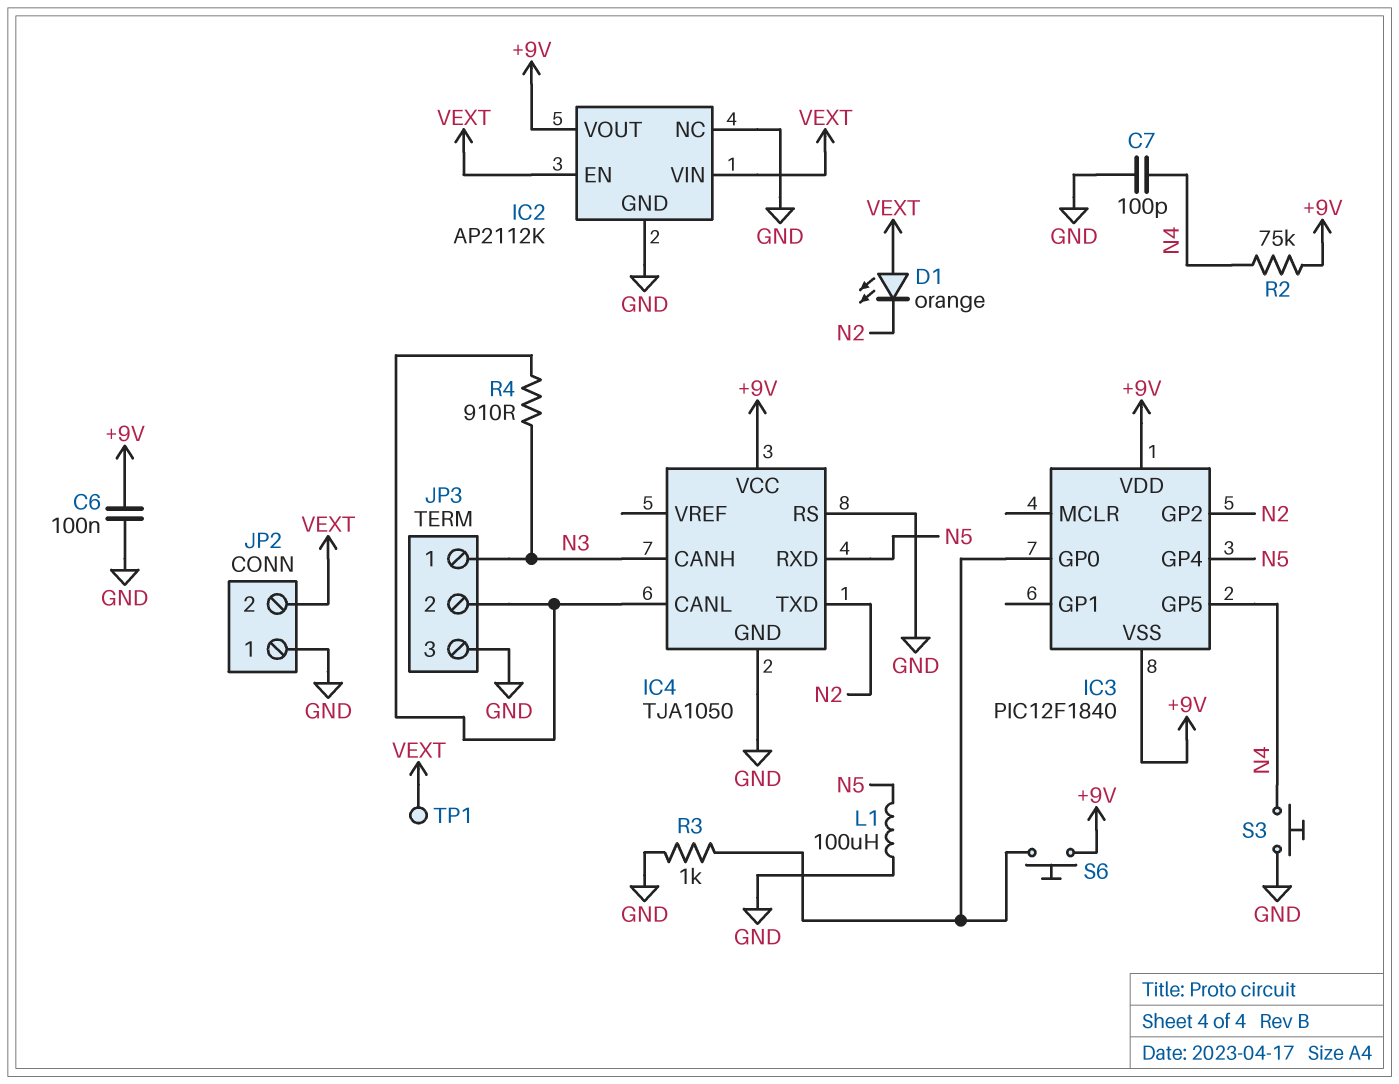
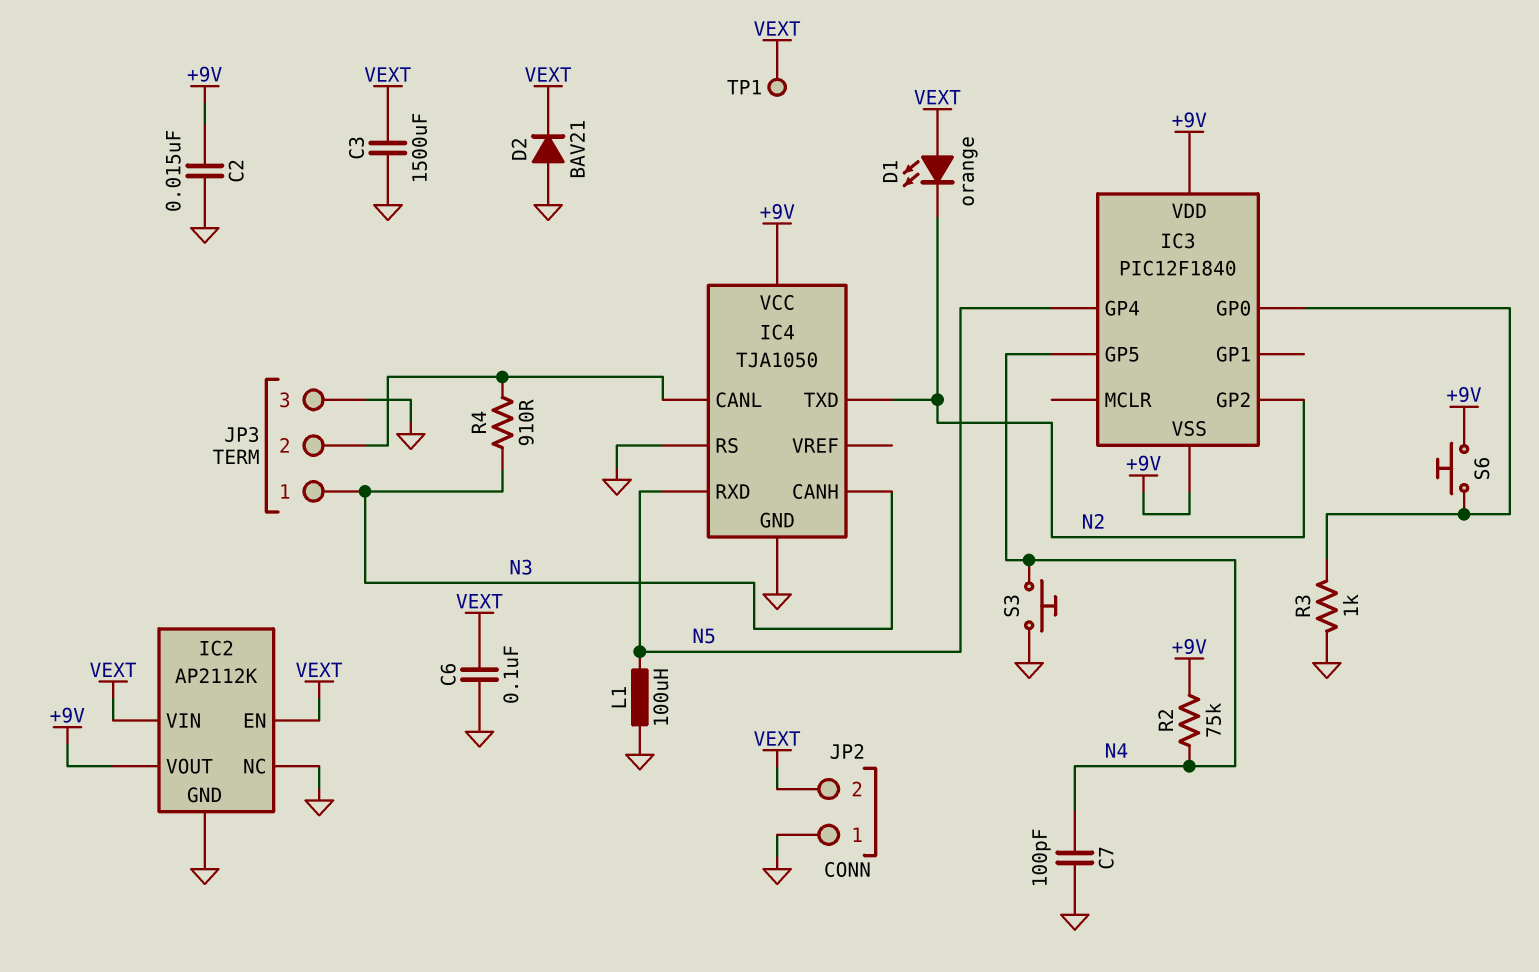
C2: none -> 15nF (+9V, GND)
C3: none -> 1500uF (GND, VEXT)
C6: 100nF (+9V, GND) -> 100nF (GND, VEXT)
D2: none -> diode BAV21 (A GND, K VEXT)

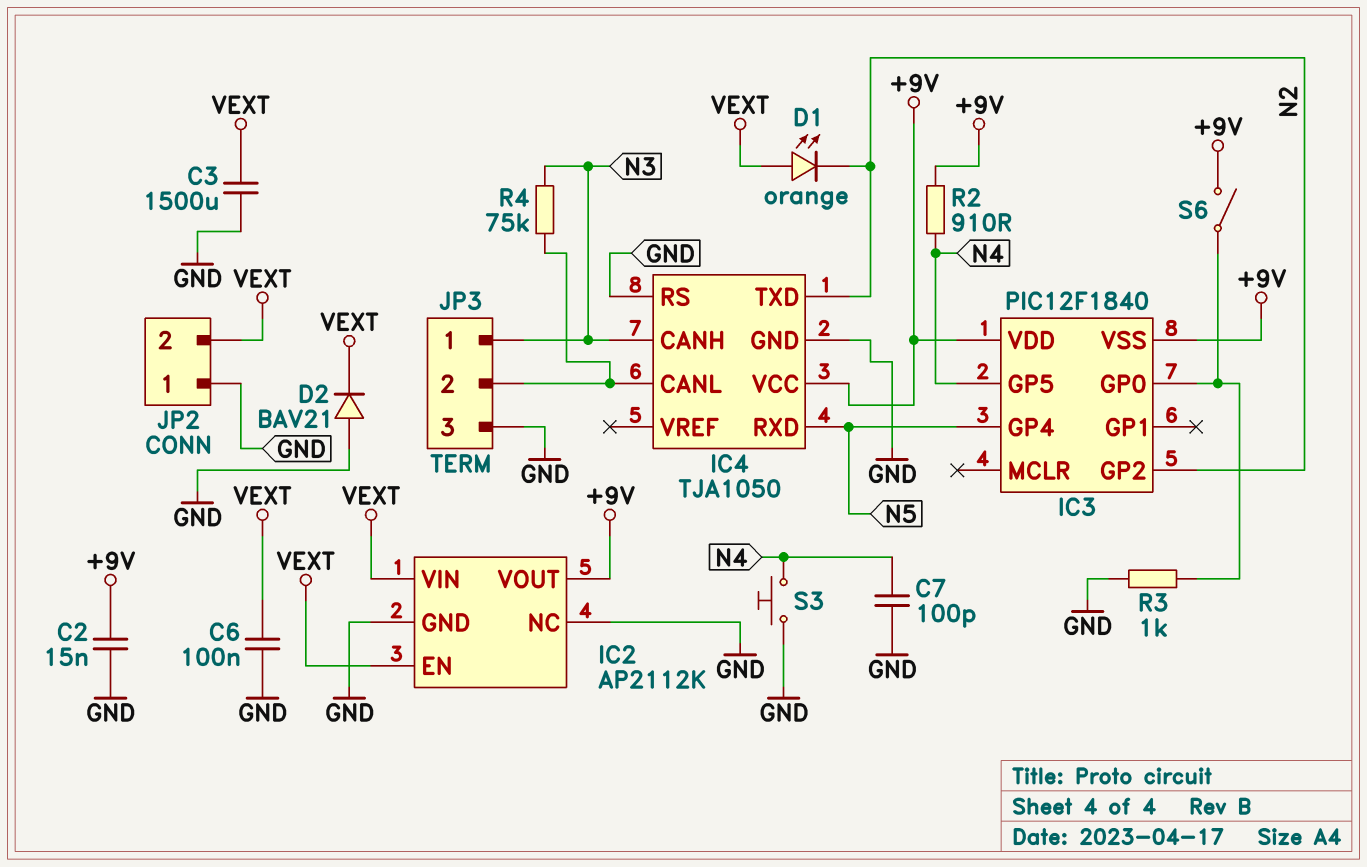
L1: 100uH (GND, N5) -> none
R2: 75k (+9V, N4) -> 910 (+9V, N4)
R4: 910 (IC4/CANL, N3) -> 75k (IC4/CANL, N3)
S6: button (+9V, IC3/GP0) -> switch (+9V, IC3/GP0)
TP1: test point (VEXT) -> none

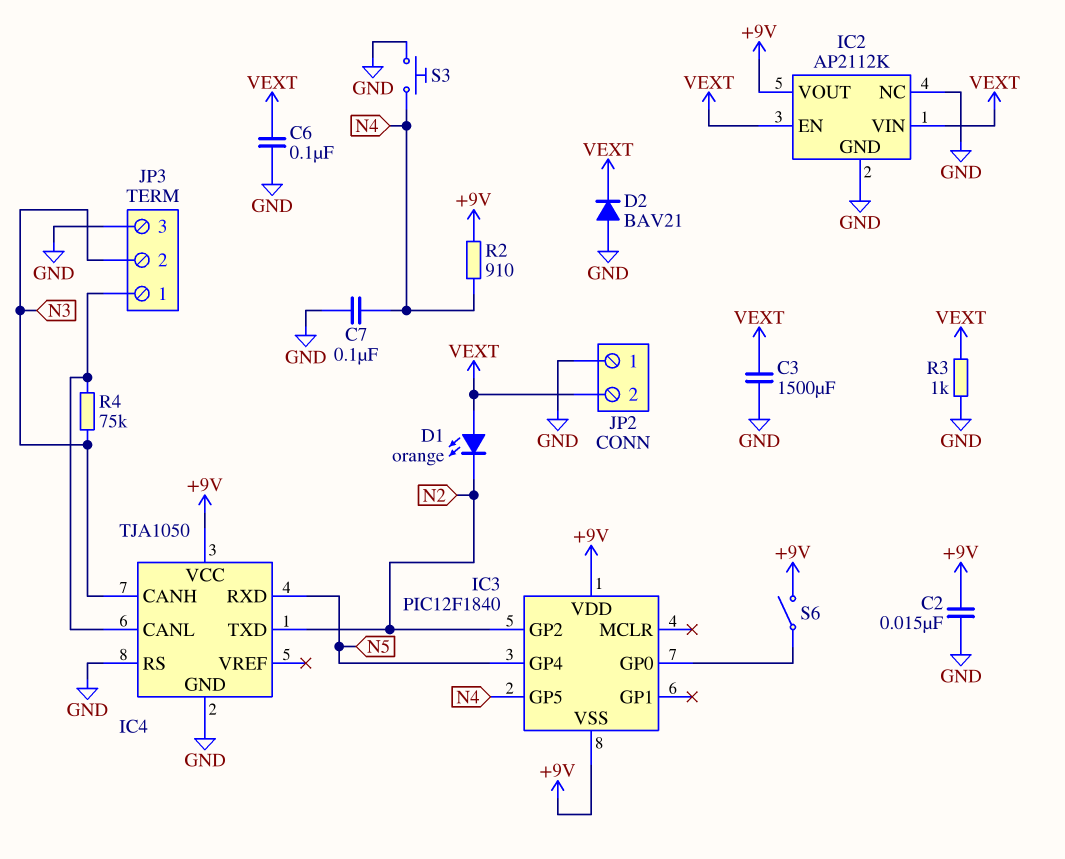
C7: 100pF (GND, N4) -> 100nF (GND, N4)
JP3 pin 1: N3 -> IC4/CANL
JP3 pin 2: IC4/CANL -> N3
R3: 1k (GND, IC3/GP0) -> 1k (GND, VEXT)

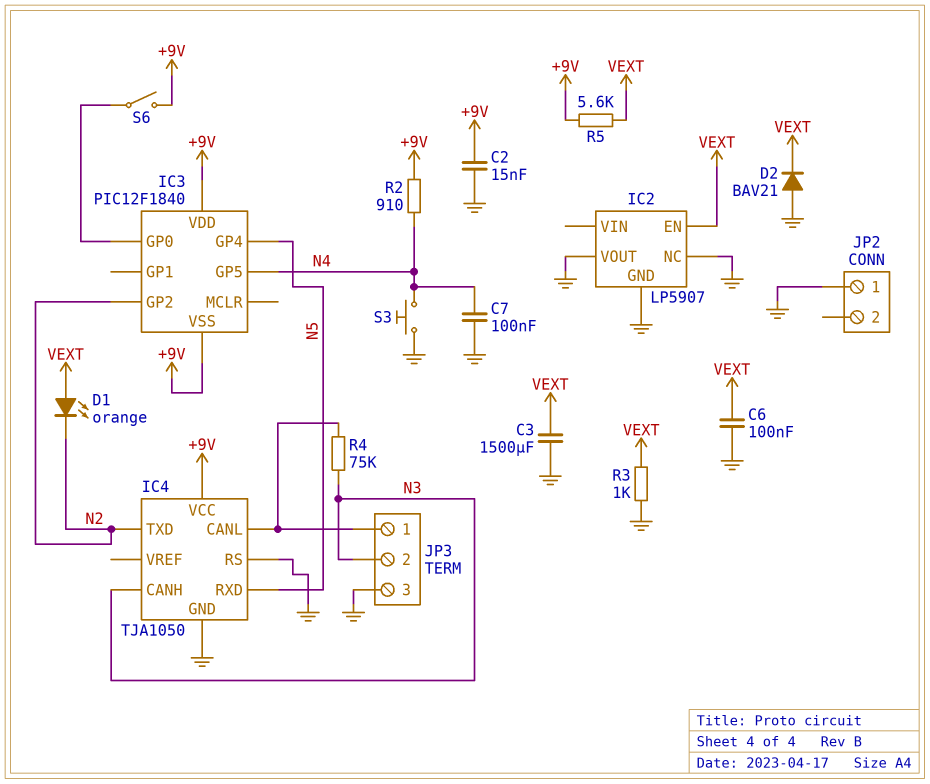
IC2: AP2112K -> LP5907
IC2 pin VIN: VEXT -> none
IC2 pin VOUT: +9V -> GND
JP2 pin 2: VEXT -> none
R5: none -> 5.6k (+9V, VEXT)

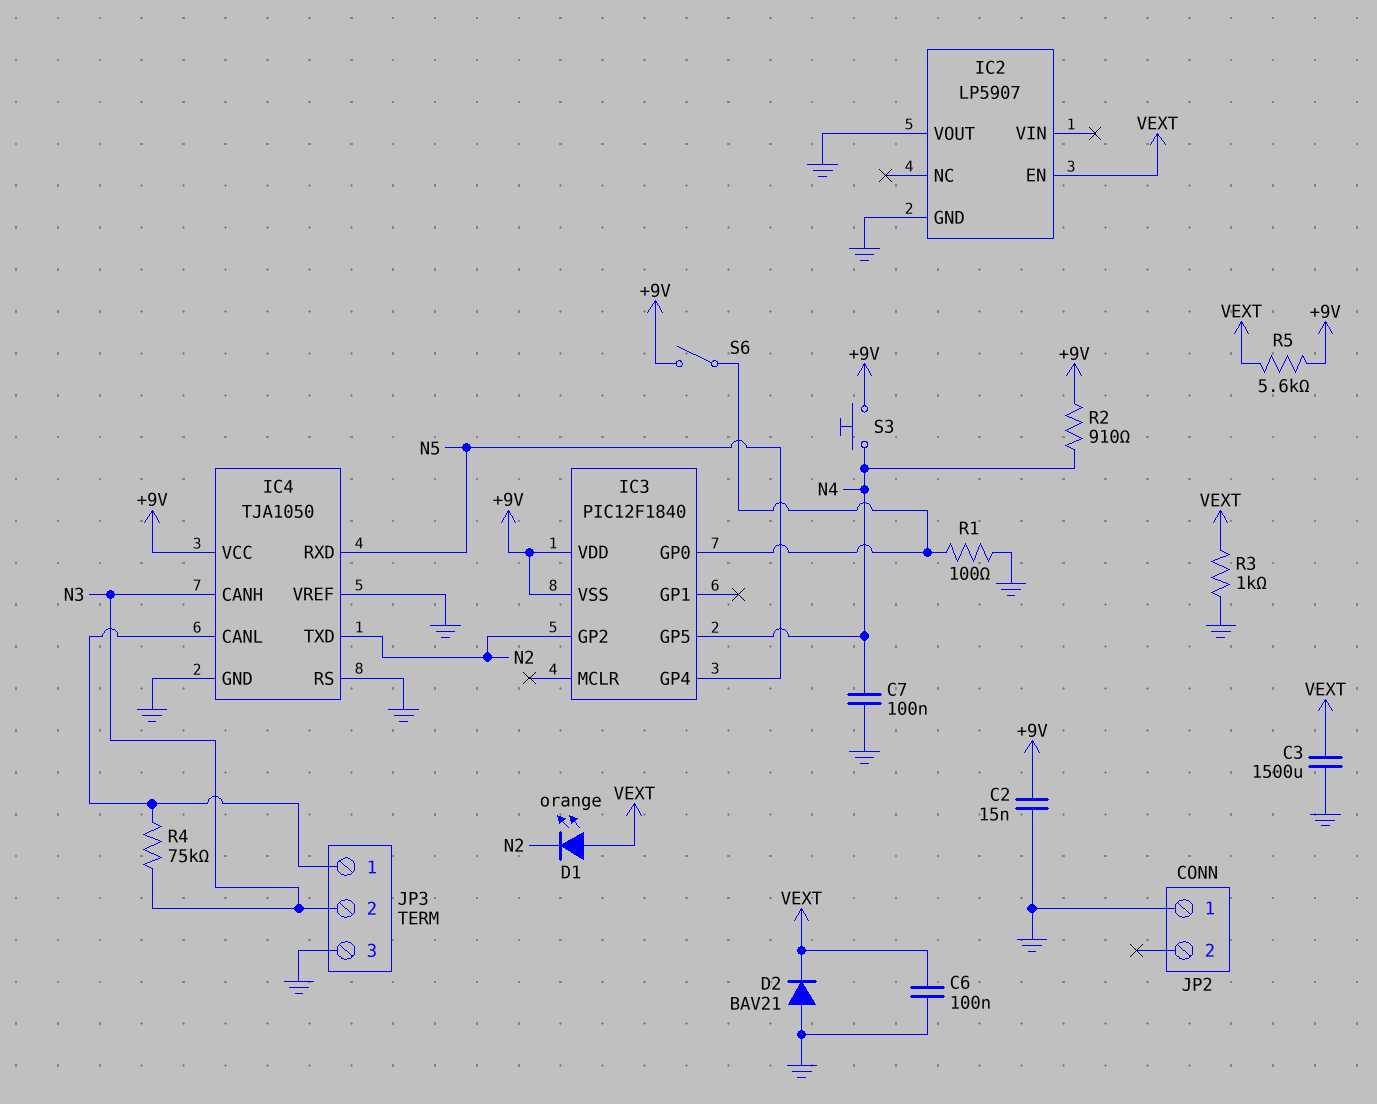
IC2 pin NC: GND -> none
IC4 pin VREF: none -> GND
R1: none -> 100 (GND, IC3/GP0)
S3: button (GND, N4) -> button (+9V, N4)

